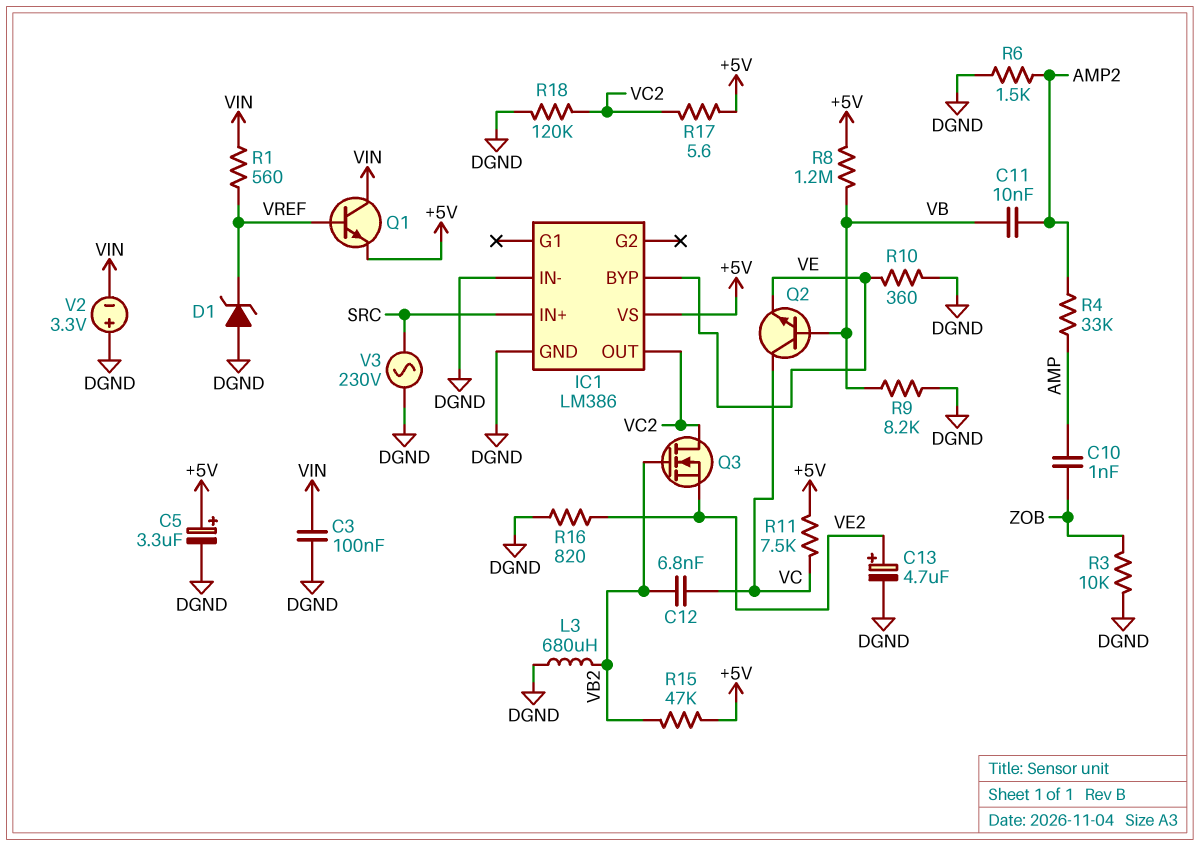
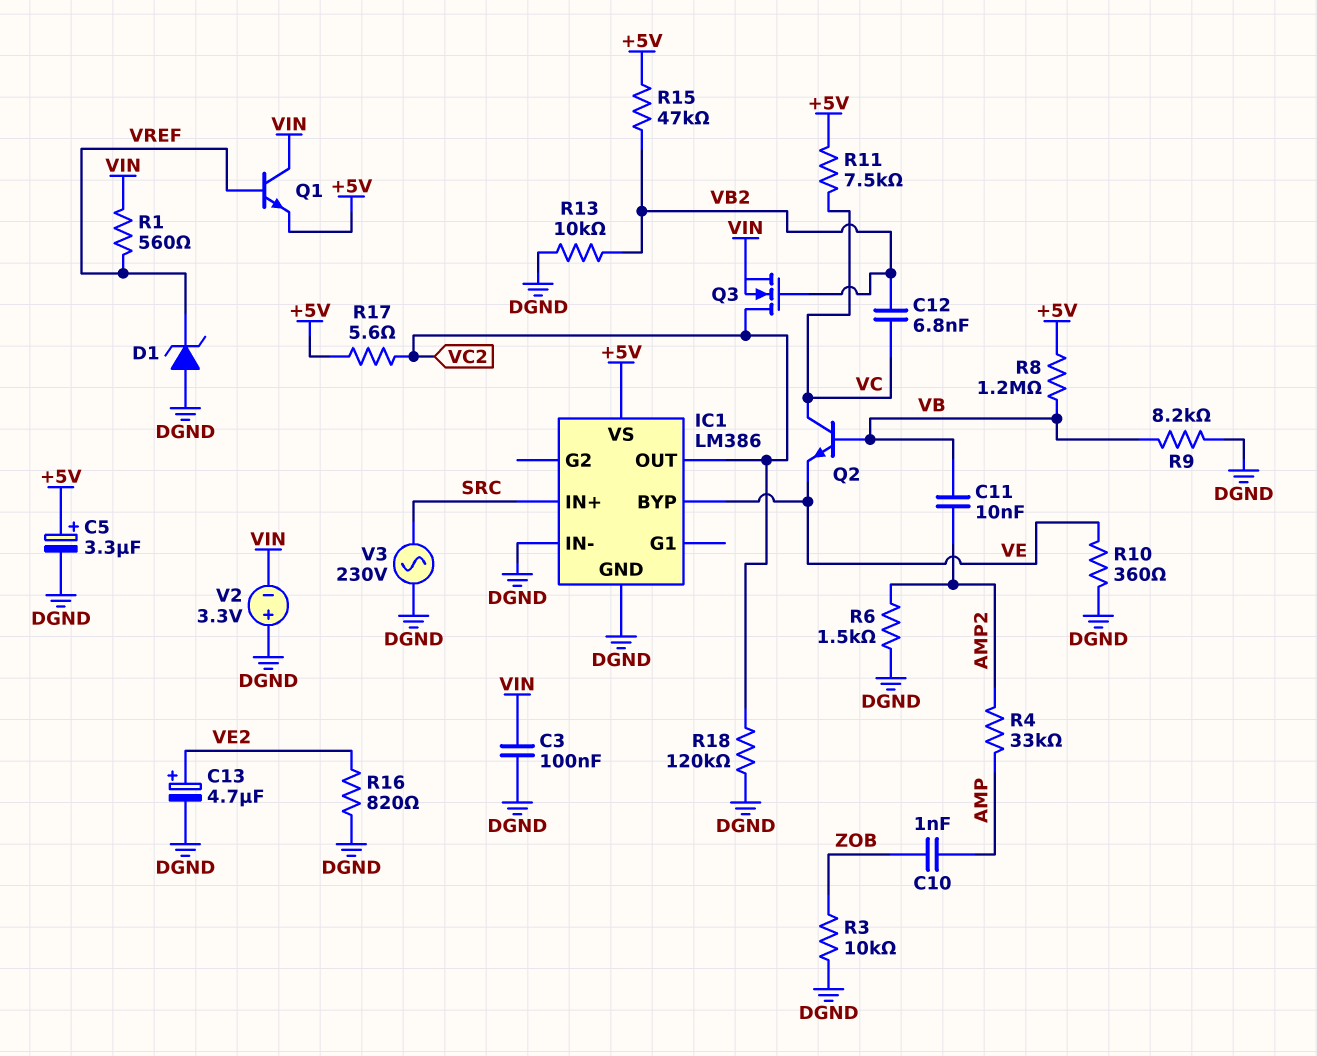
L3: 680uH (DGND, VB2) -> none
Q3: NMOS (G VB2, D VC2, S VE2) -> NMOS (G VB2, D VC2, S VIN)
R13: none -> 10k (DGND, VB2)

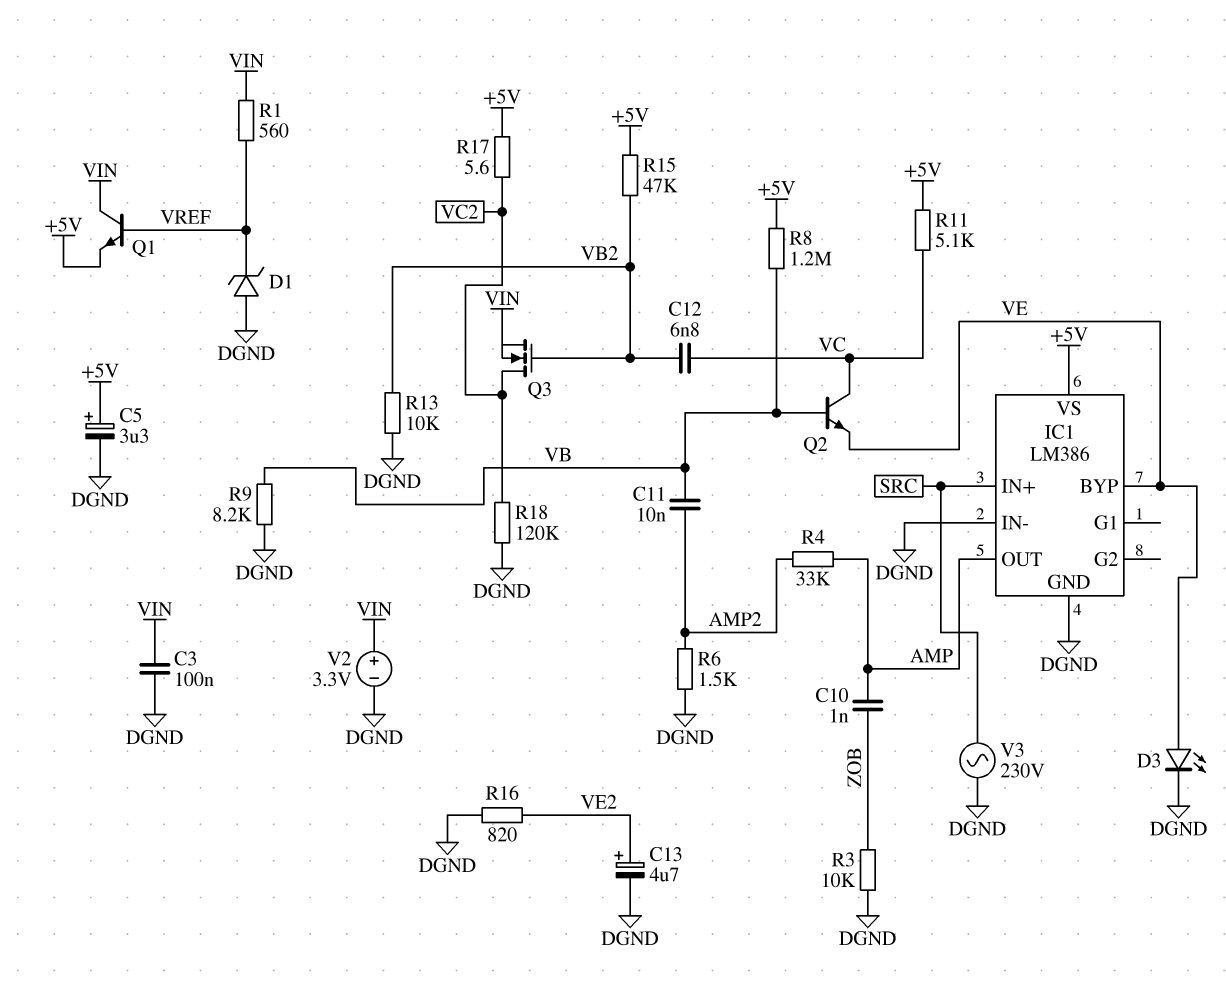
D3: none -> LED (A VE, K DGND)
IC1 pin OUT: VC2 -> AMP
R10: 360 (DGND, VE) -> none
R11: 7.5k (+5V, VC) -> 5.1k (+5V, VC)
V2: 3.3V (plus DGND, minus VIN) -> 3.3V (plus VIN, minus DGND)

